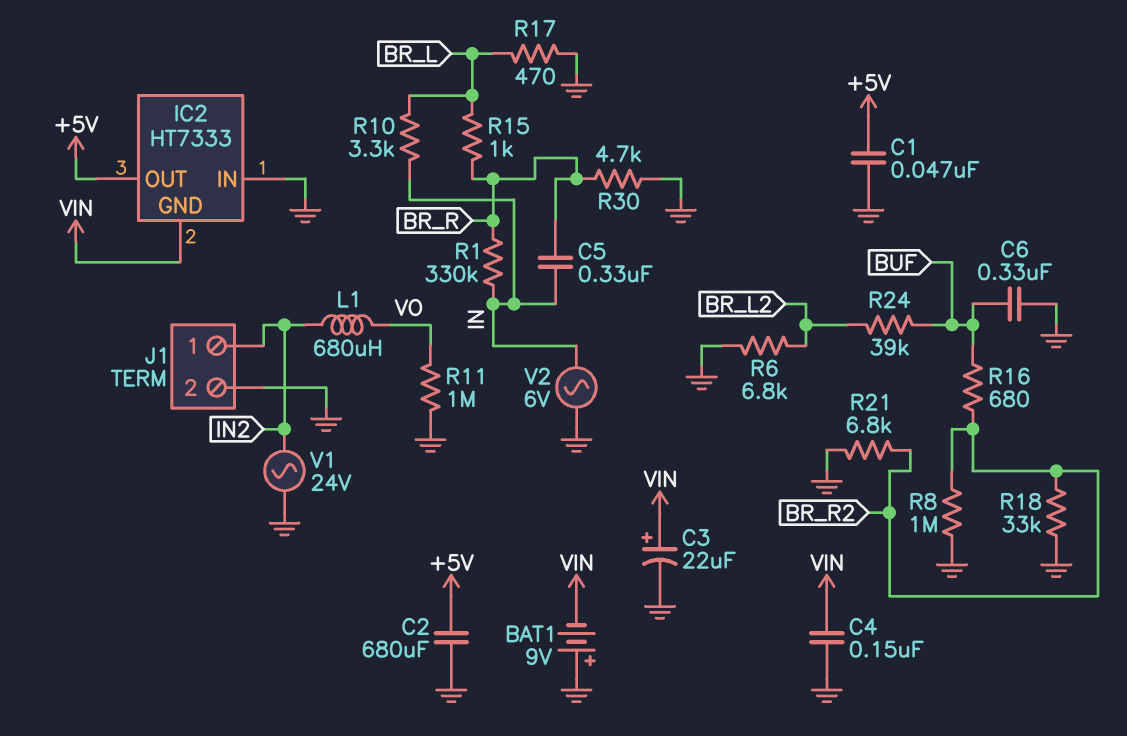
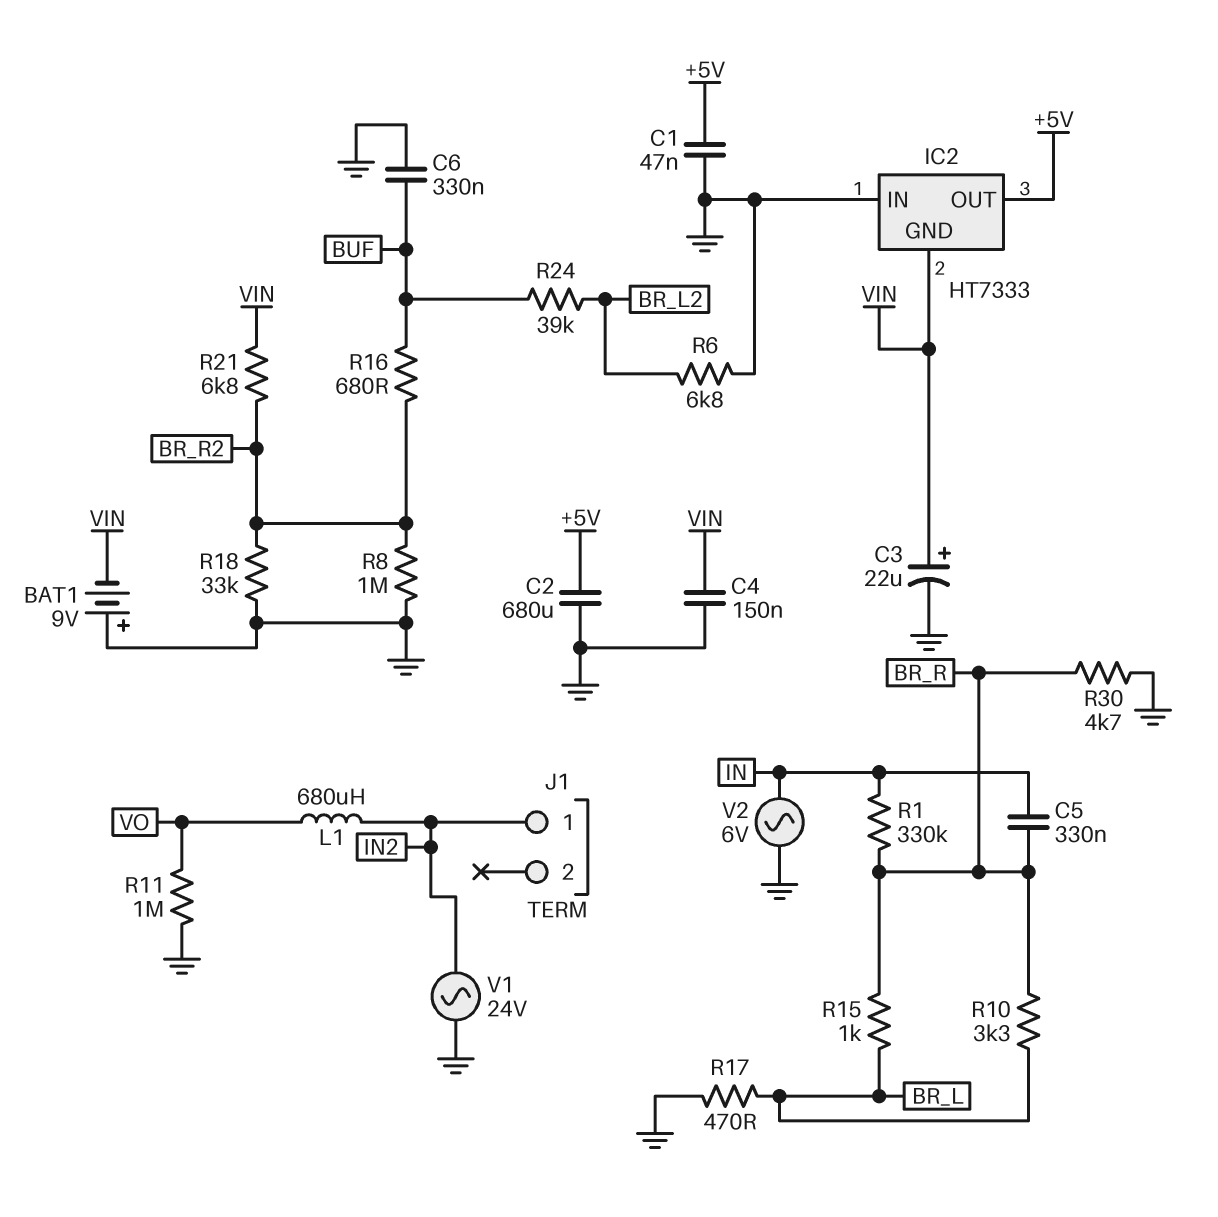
J1 pin 2: GND -> none
R10: 3.3k (BR_L, IN) -> 3.3k (BR_L, BR_R)
R21: 6.8k (BR_R2, GND) -> 6.8k (BR_R2, VIN)

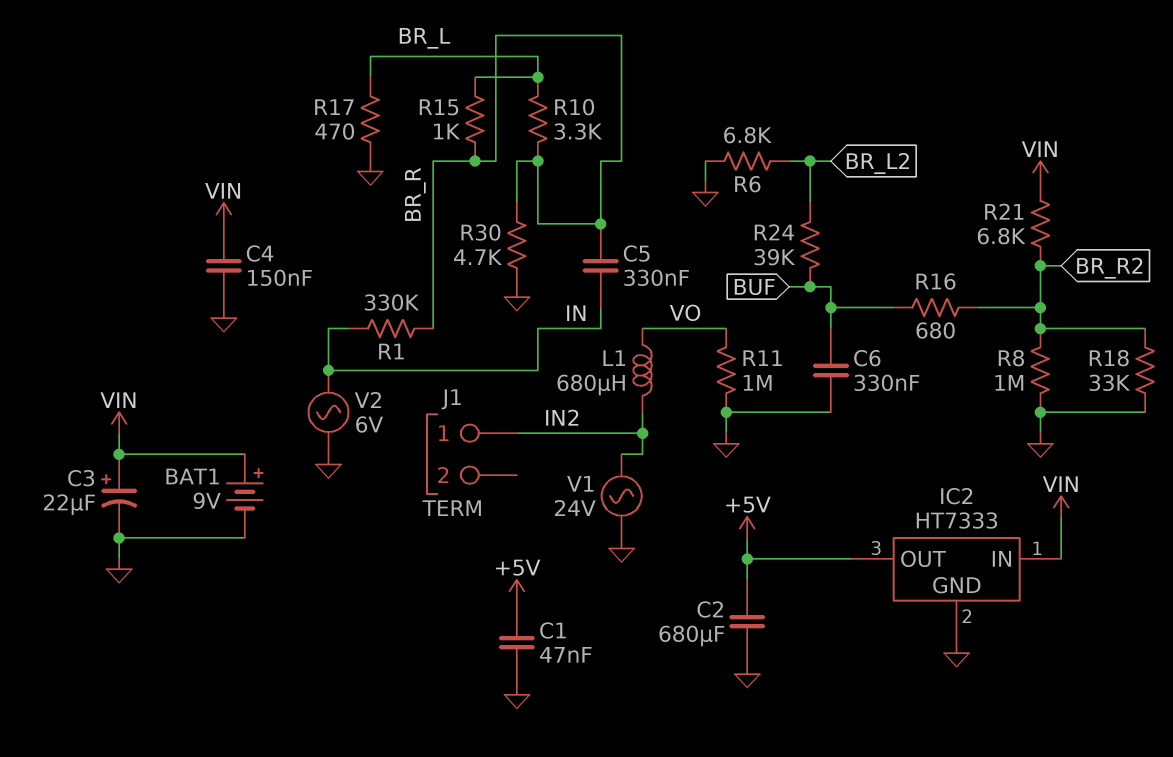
BAT1: 9V (plus GND, minus VIN) -> 9V (plus VIN, minus GND)
IC2 pin GND: VIN -> GND
IC2 pin IN: GND -> VIN

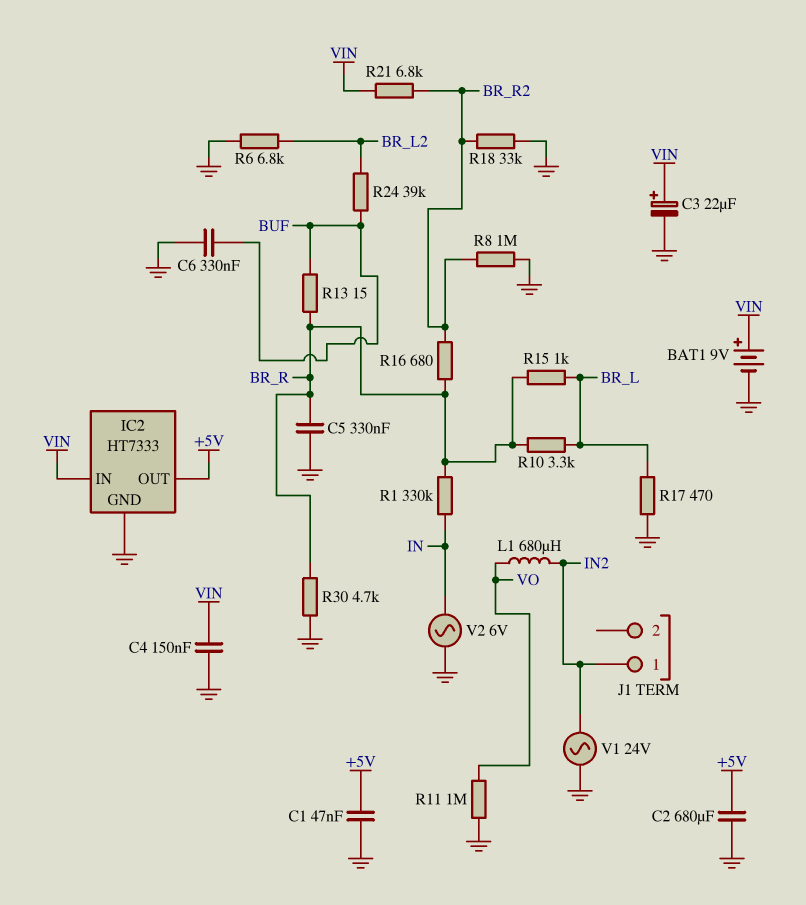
C5: 330nF (BR_R, IN) -> 330nF (BR_R, GND)
R13: none -> 15 (BR_R, BUF)
R16: 680 (BR_R2, BUF) -> 680 (BR_R, BR_R2)

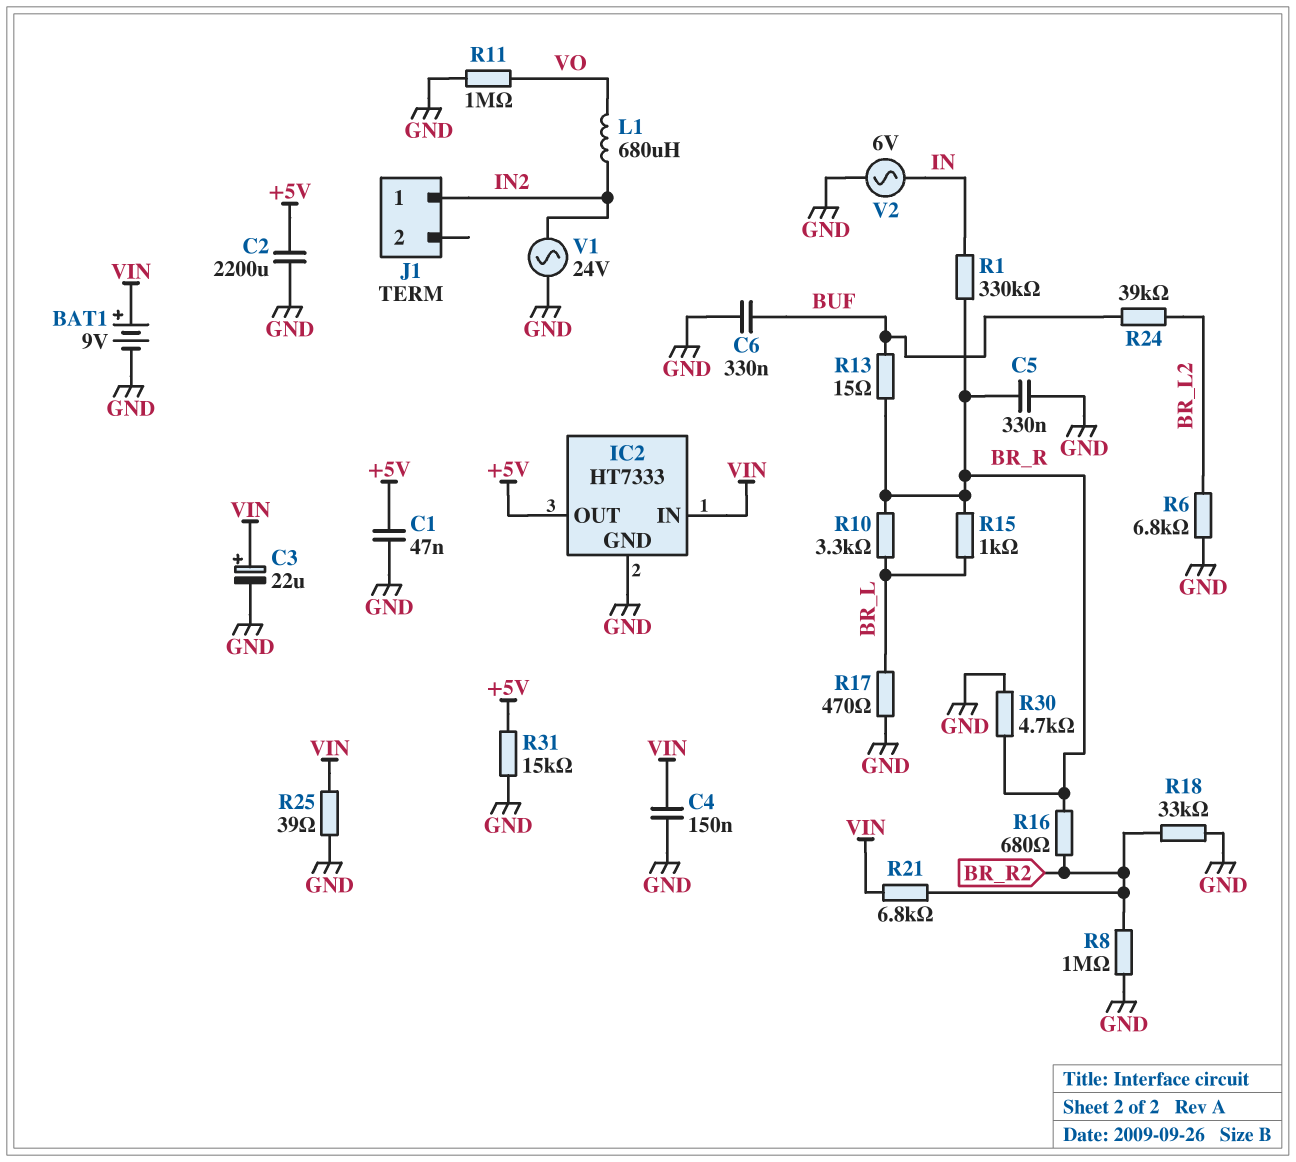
C2: 680uF (+5V, GND) -> 2200uF (+5V, GND)
R25: none -> 39 (GND, VIN)
R31: none -> 15k (+5V, GND)

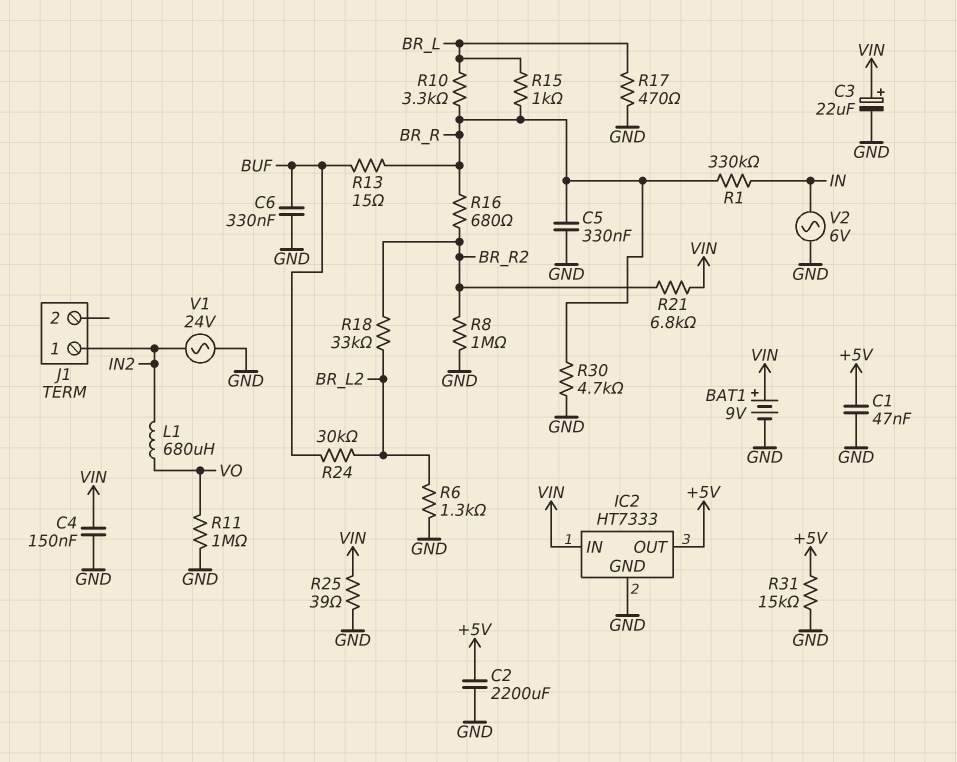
R6: 6.8k (BR_L2, GND) -> 1.3k (BR_L2, GND)
R18: 33k (BR_R2, GND) -> 33k (BR_L2, BR_R2)
R24: 39k (BR_L2, BUF) -> 30k (BR_L2, BUF)

